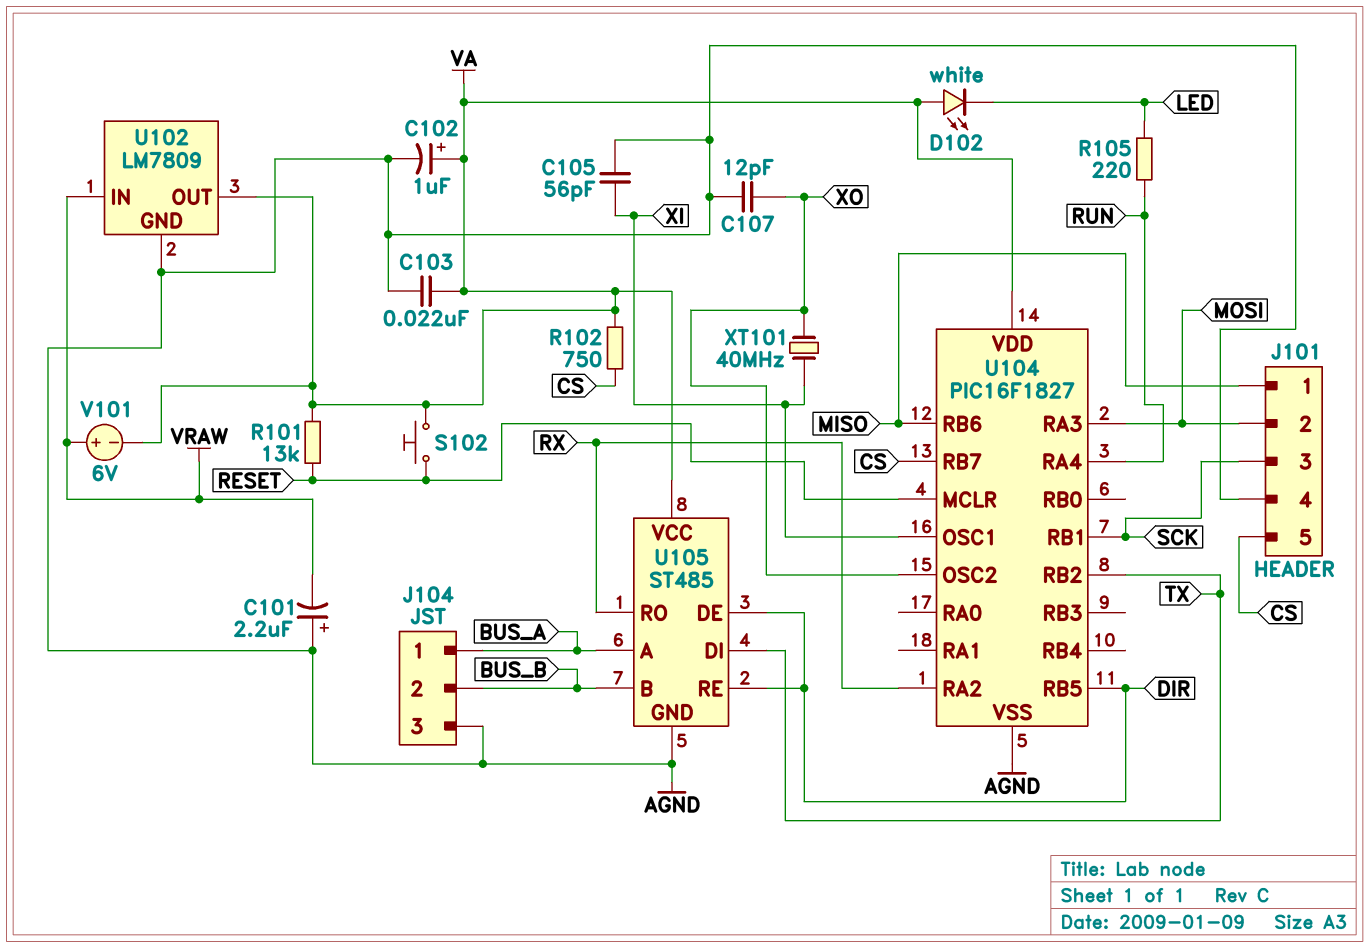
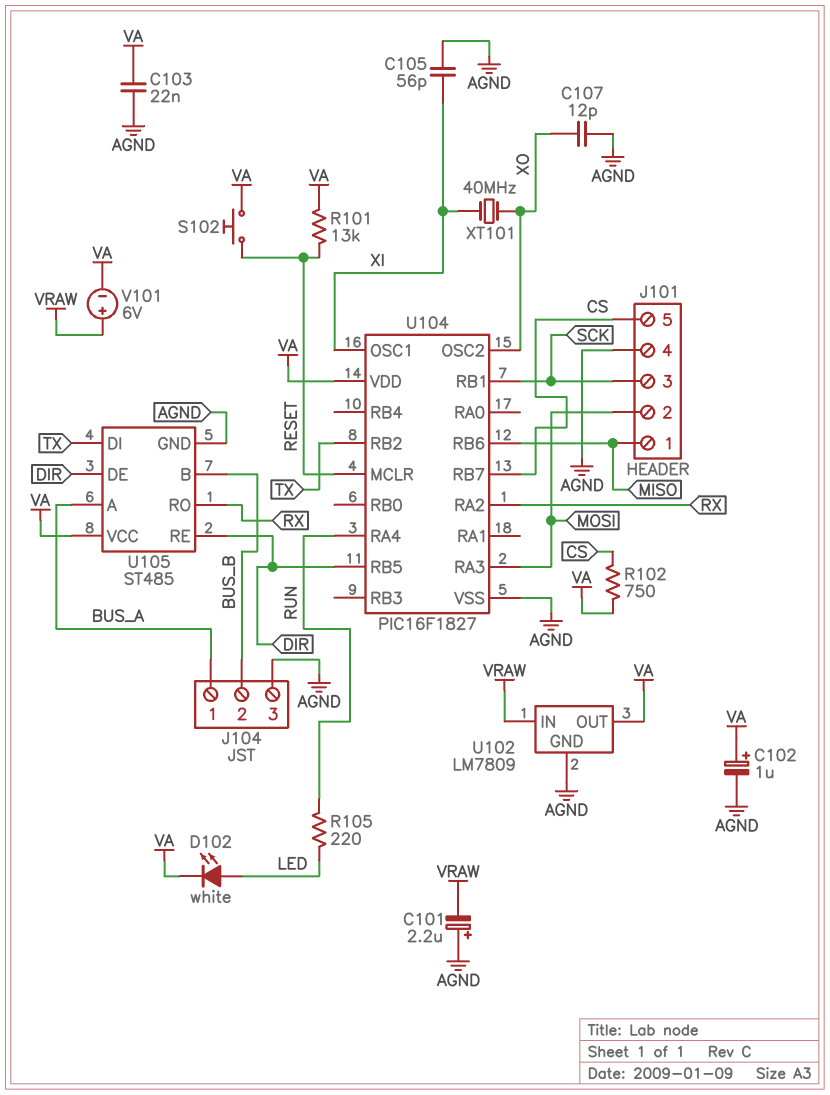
D102: LED white (A VA, K LED) -> LED white (A LED, K VA)

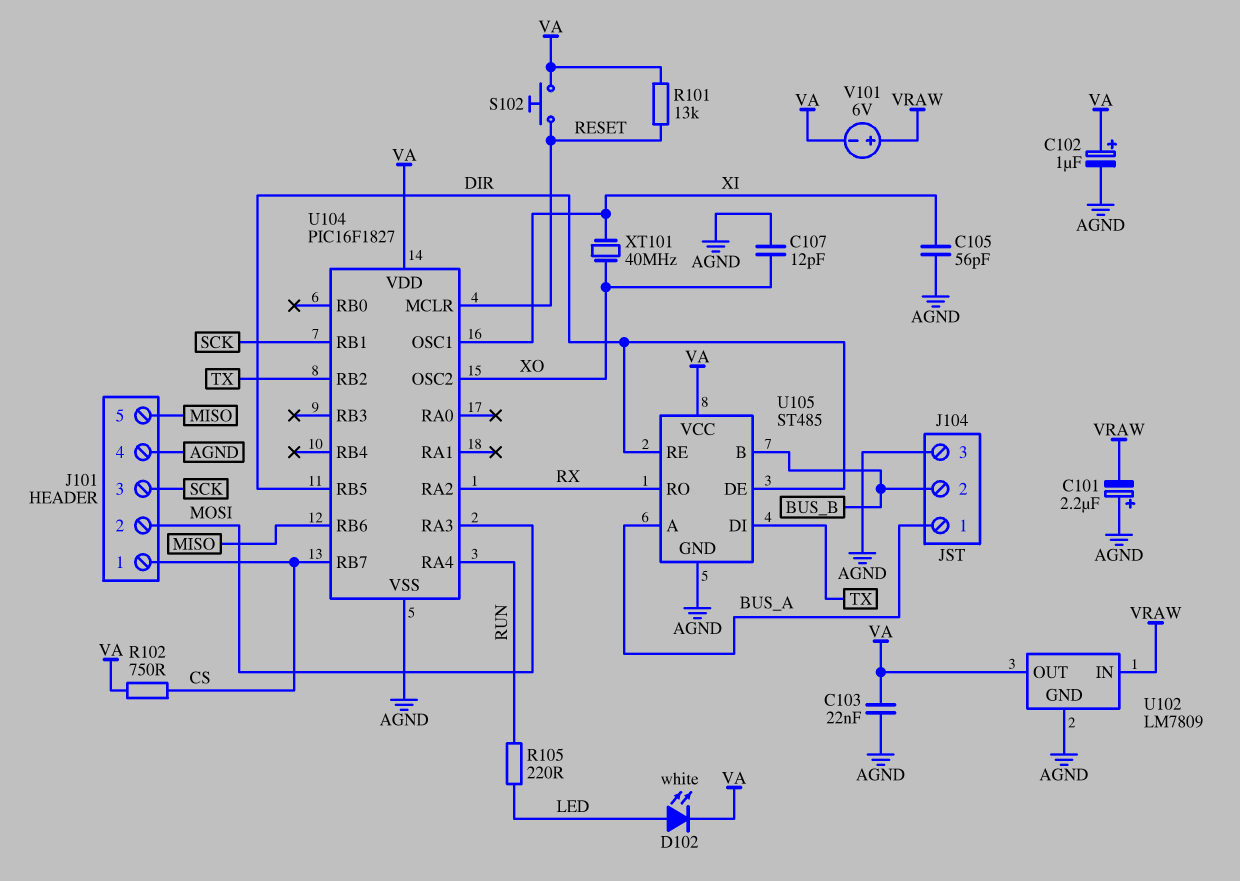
J101 pin 1: MISO -> CS
J101 pin 5: CS -> MISO

